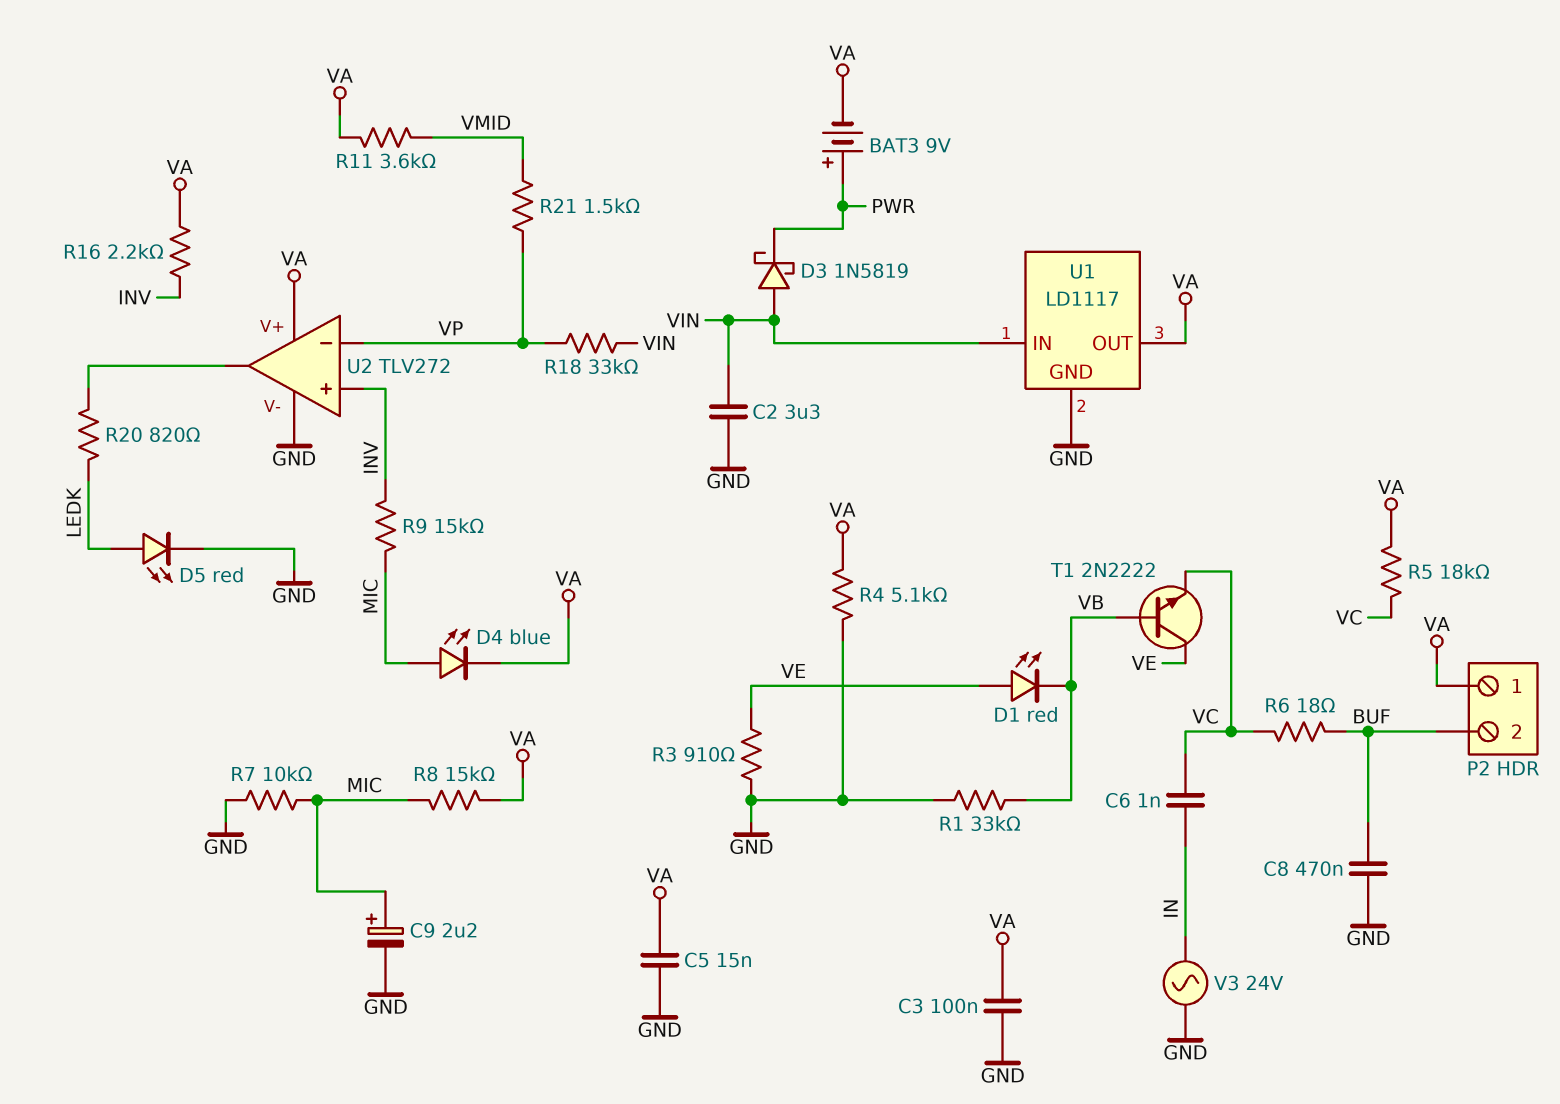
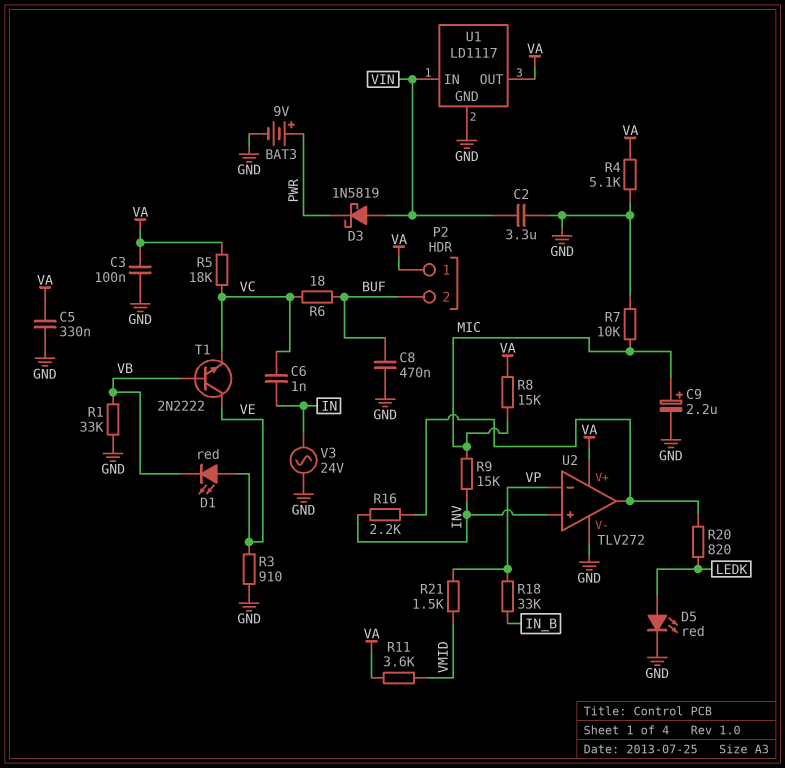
BAT3: 9V (plus PWR, minus VA) -> 9V (plus PWR, minus GND)
C5: 15nF (GND, VA) -> 330nF (GND, VA)
D4: LED blue (A MIC, K VA) -> none
R16: 2.2k (INV, VA) -> 2.2k (INV, U2/out)
R18: 33k (VIN, VP) -> 33k (IN_B, VP)

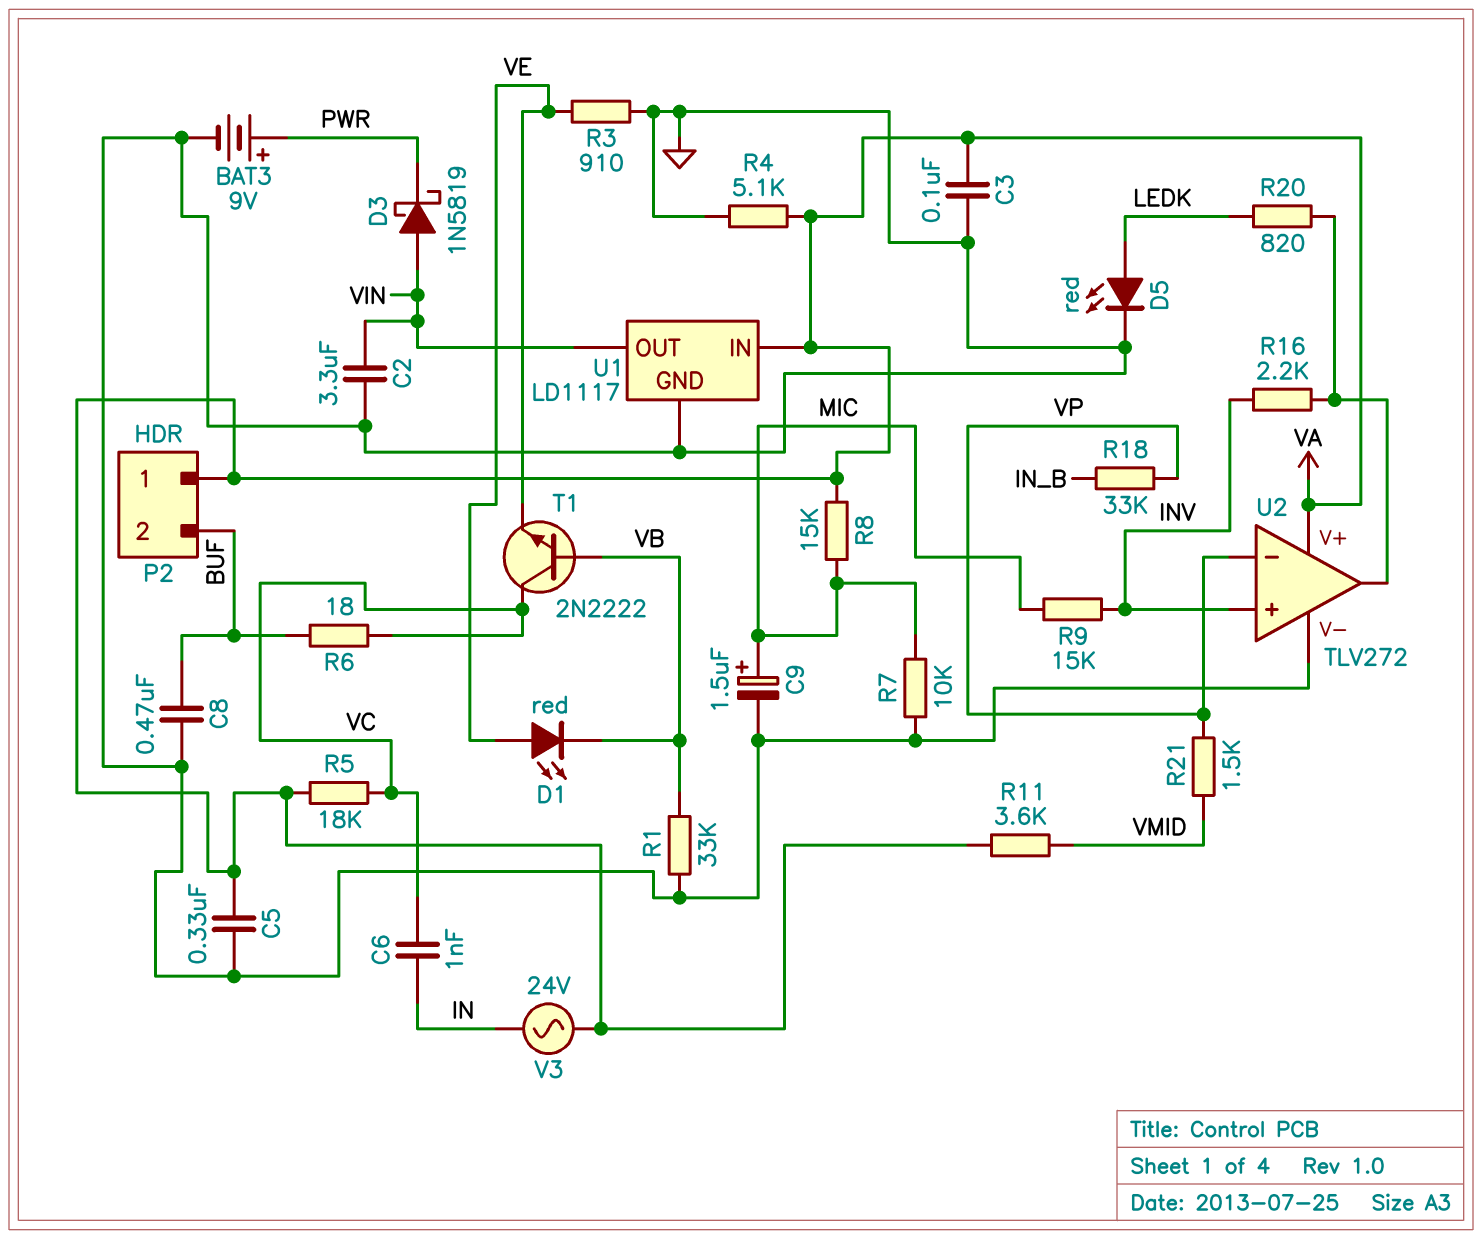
C9: 2.2uF (plus MIC, minus GND) -> 1.5uF (plus MIC, minus GND)
T1: NPN 2N2222 (B VB, C VE, E VC) -> NPN 2N2222 (B VB, C VC, E VE)
U1 pin IN: VIN -> VA
U1 pin OUT: VA -> VIN
V3: AC 24V (GND, IN) -> AC 24V (IN, VA)

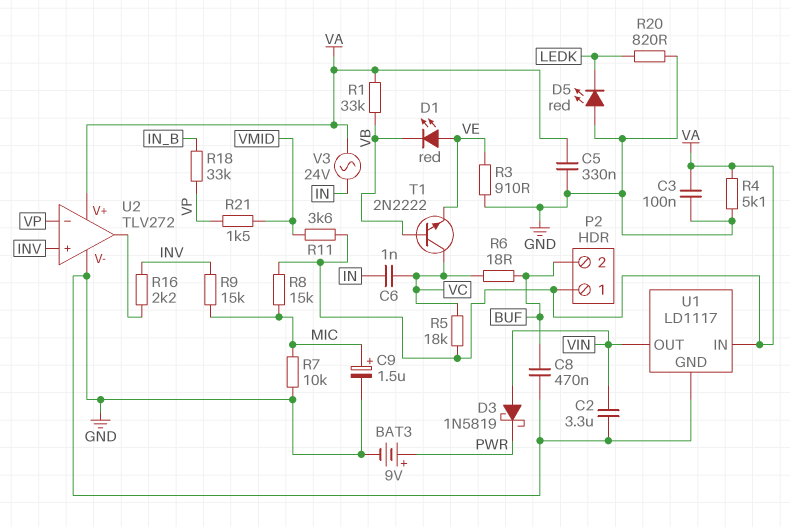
D5: LED red (A LEDK, K GND) -> LED red (A GND, K LEDK)
R1: 33k (GND, VB) -> 33k (VA, VB)
R20: 820 (LEDK, U2/out) -> 820 (GND, LEDK)

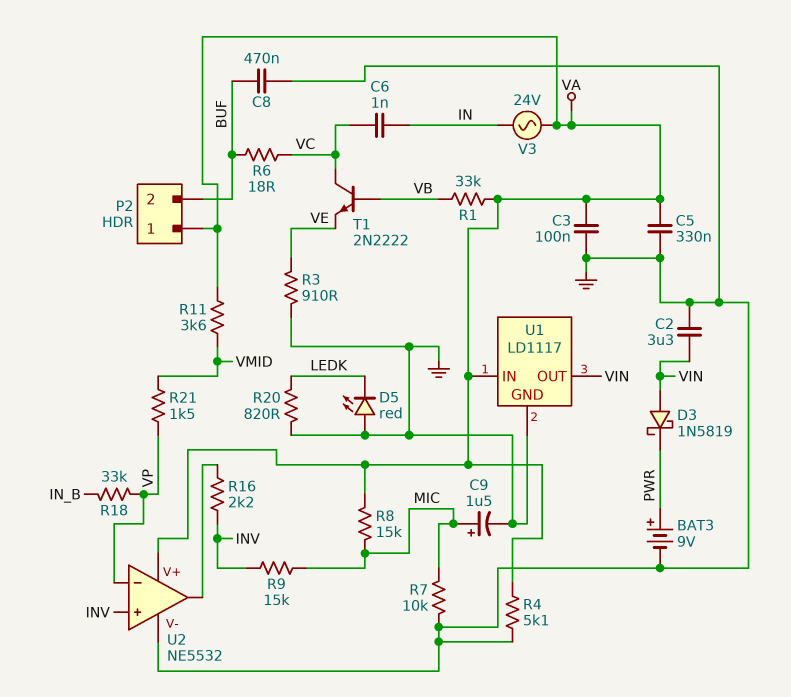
D1: LED red (A VE, K VB) -> none
R5: 18k (VA, VC) -> none
U2: TLV272 -> NE5532

